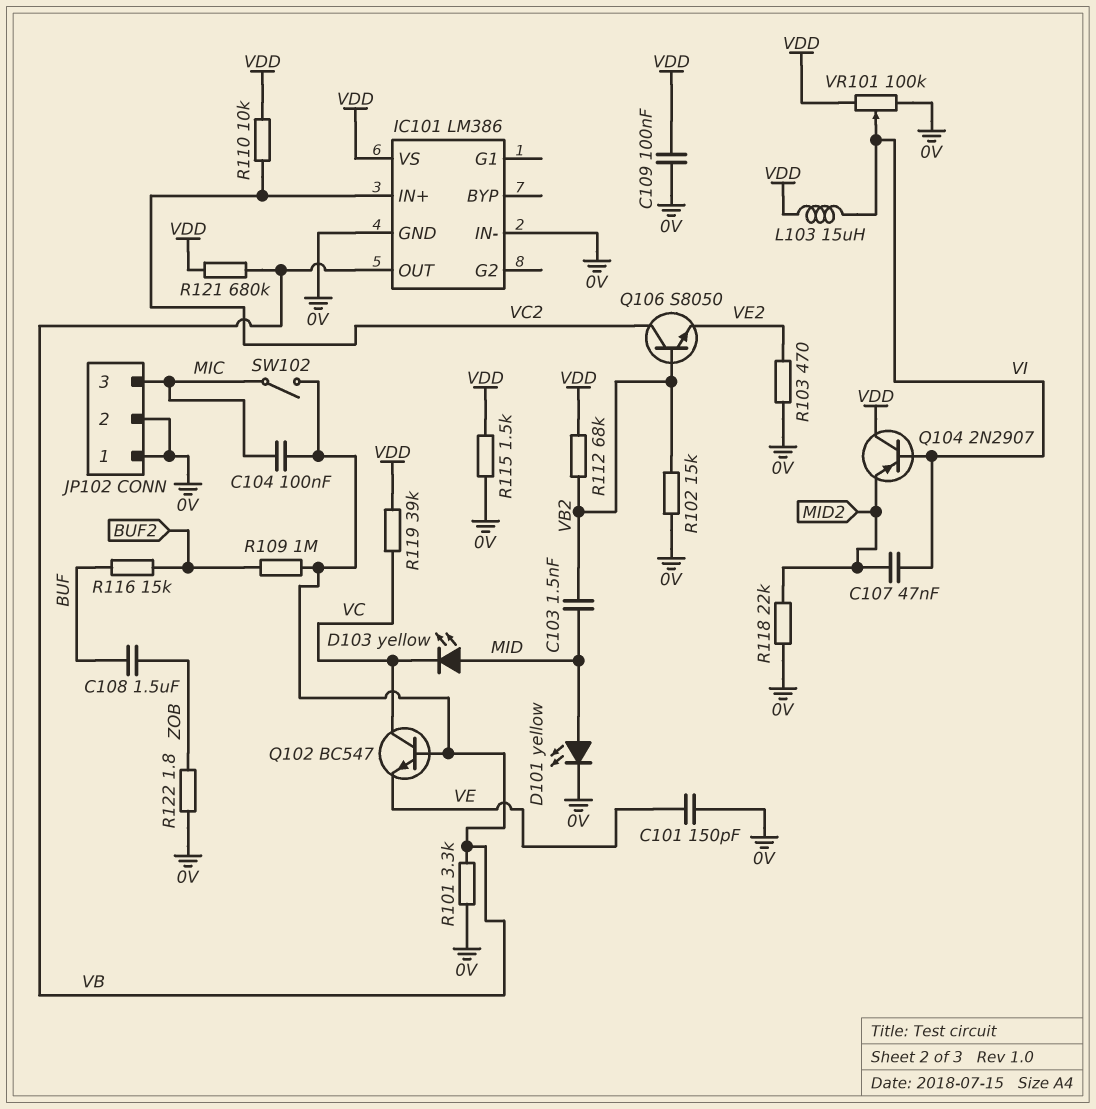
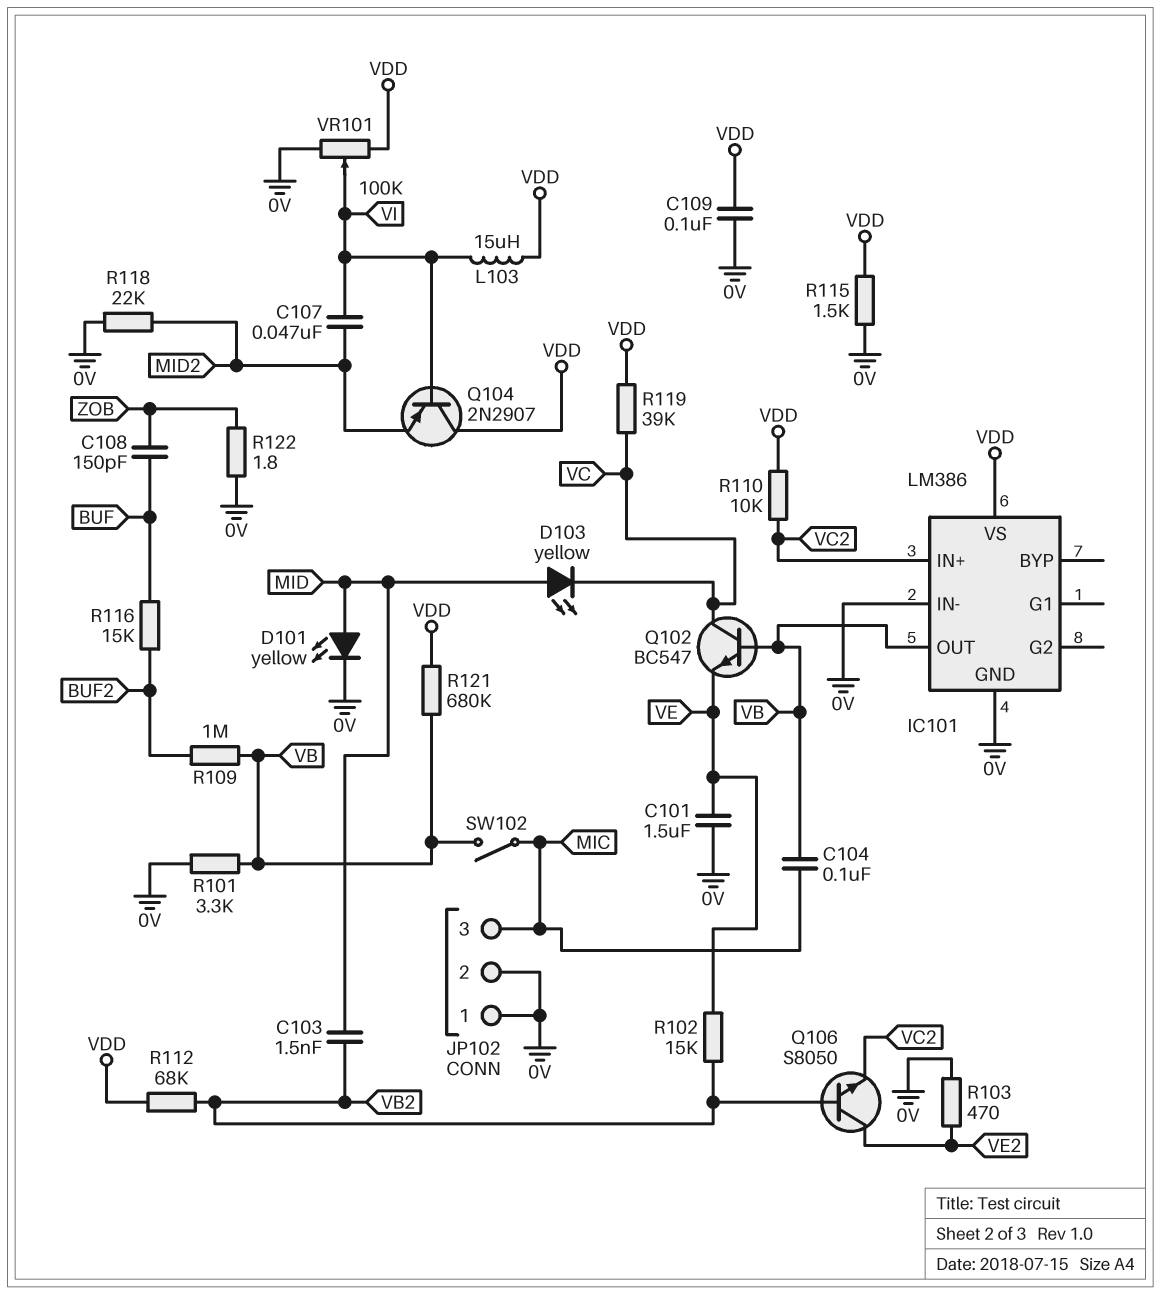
C101: 150pF (0V, VE) -> 1.5uF (0V, VE)
C108: 1.5uF (BUF, ZOB) -> 150pF (BUF, ZOB)
Q106: NPN S8050 (B VB2, C VC2, E VE2) -> NPN S8050 (B VB2, C VE2, E VC2)
R102: 15k (0V, VB2) -> 15k (VB2, VE)

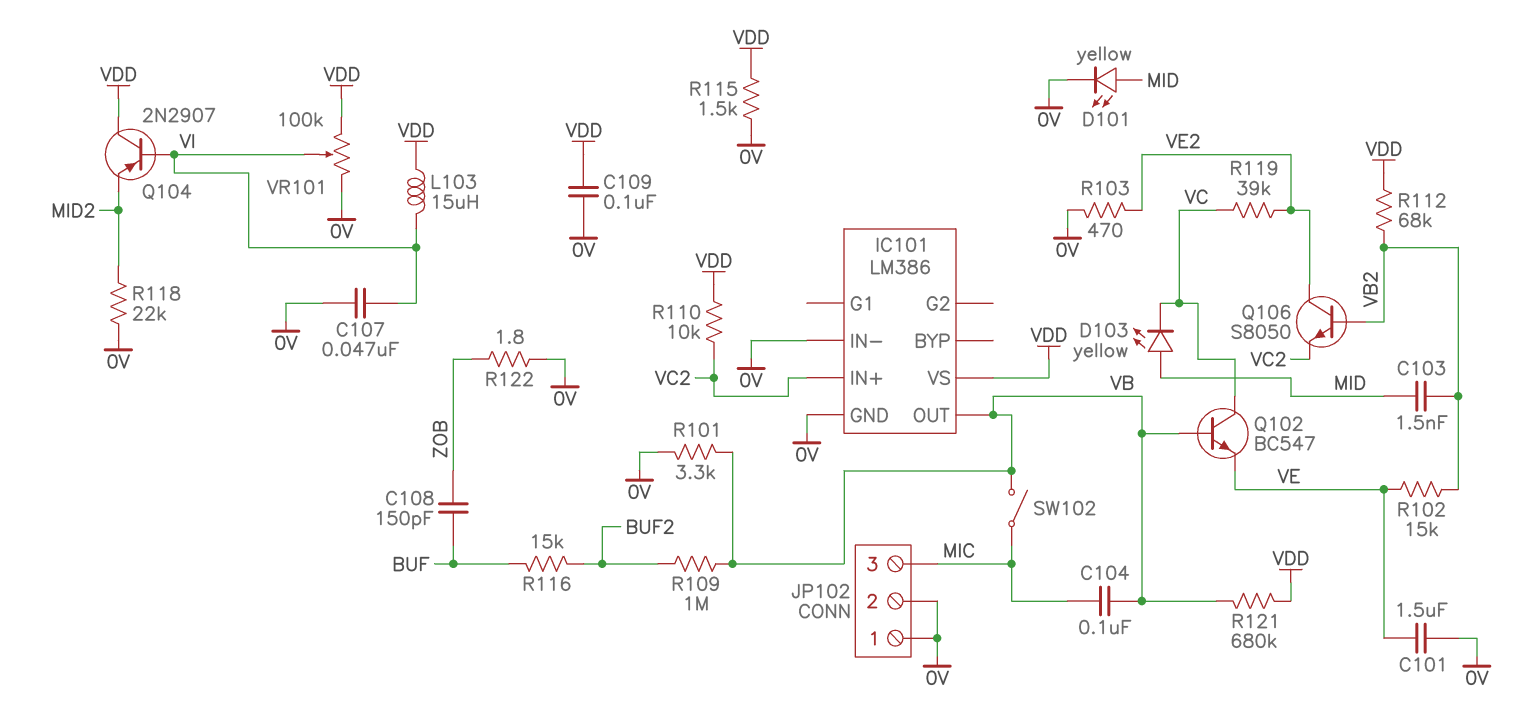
C107: 47nF (MID2, VI) -> 47nF (0V, VI)
R119: 39k (VC, VDD) -> 39k (VC, VE2)

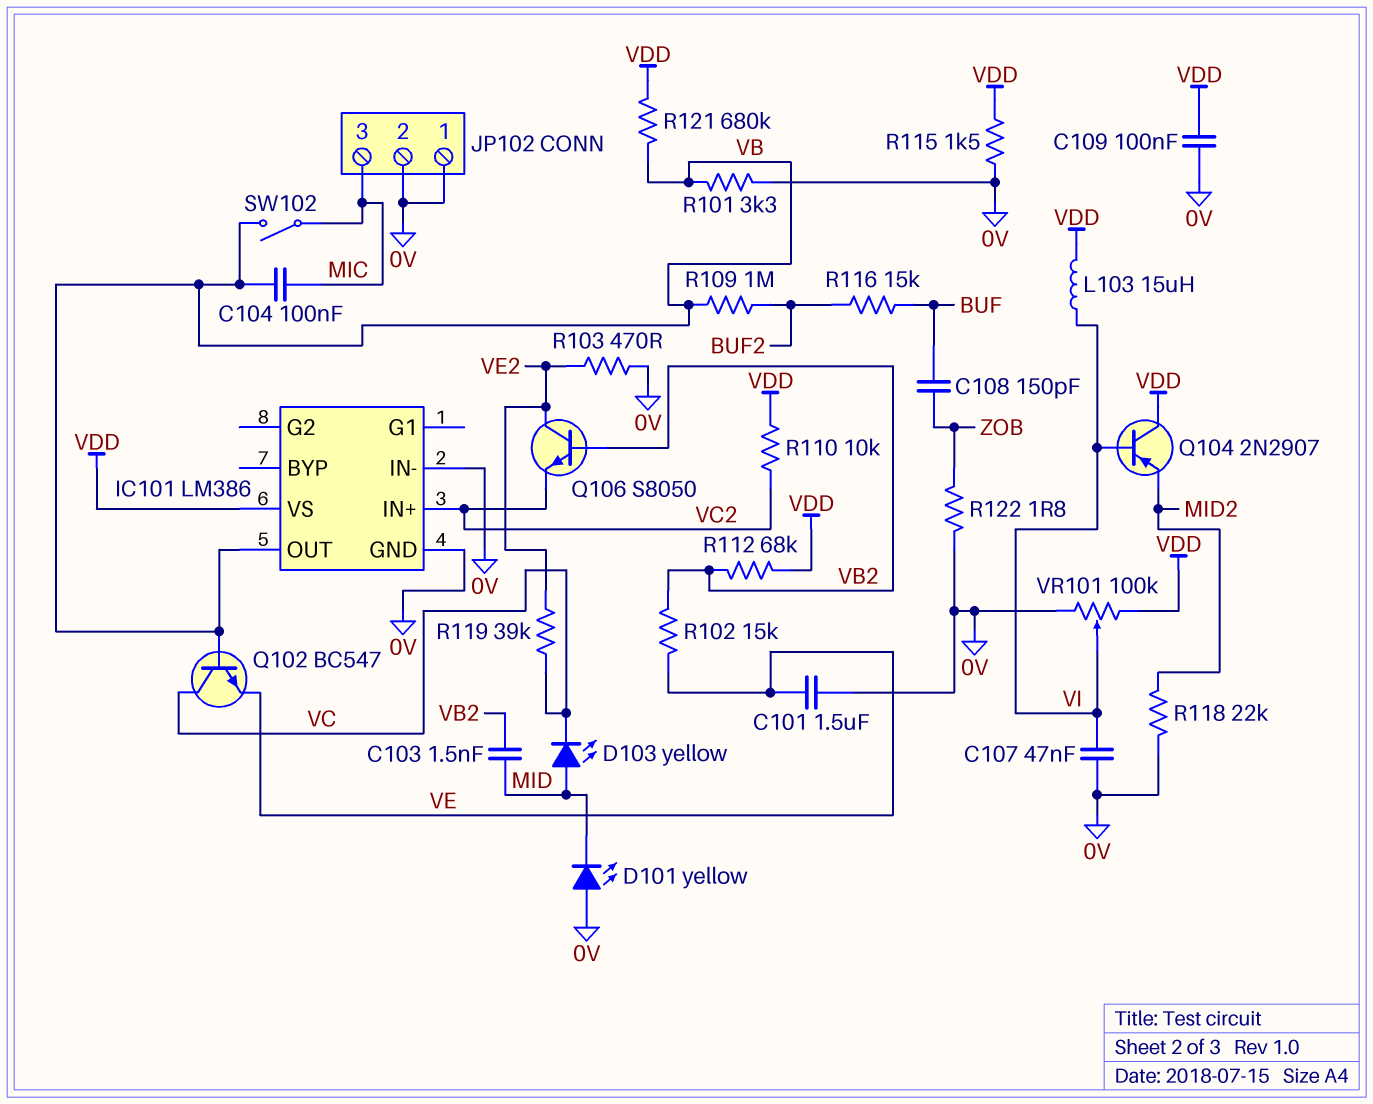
D101: LED yellow (A MID, K 0V) -> LED yellow (A 0V, K MID)

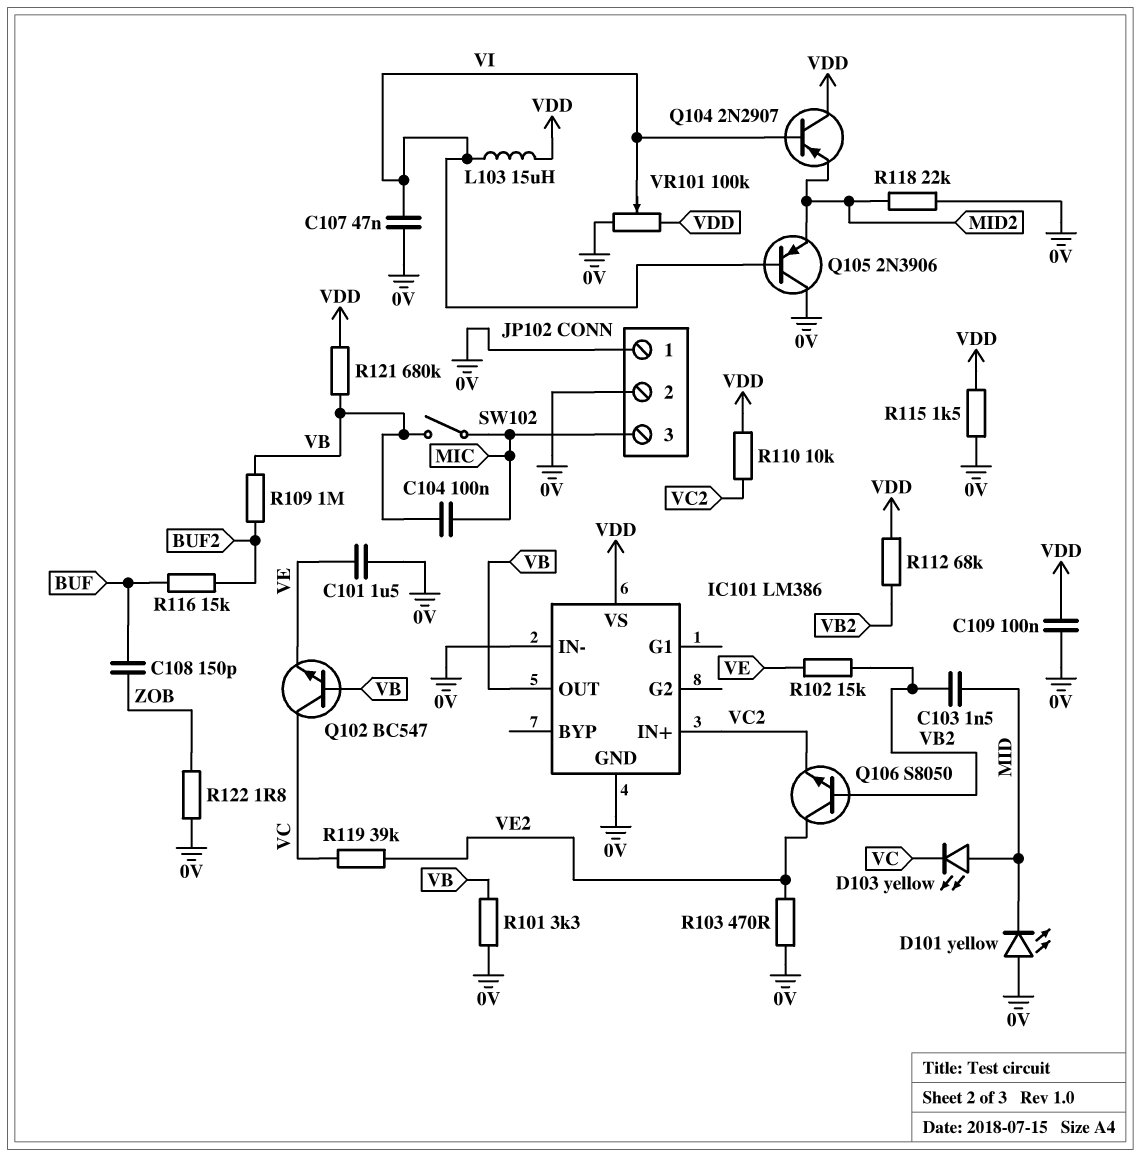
Q105: none -> PNP 2N3906 (B VI, C 0V, E MID2)

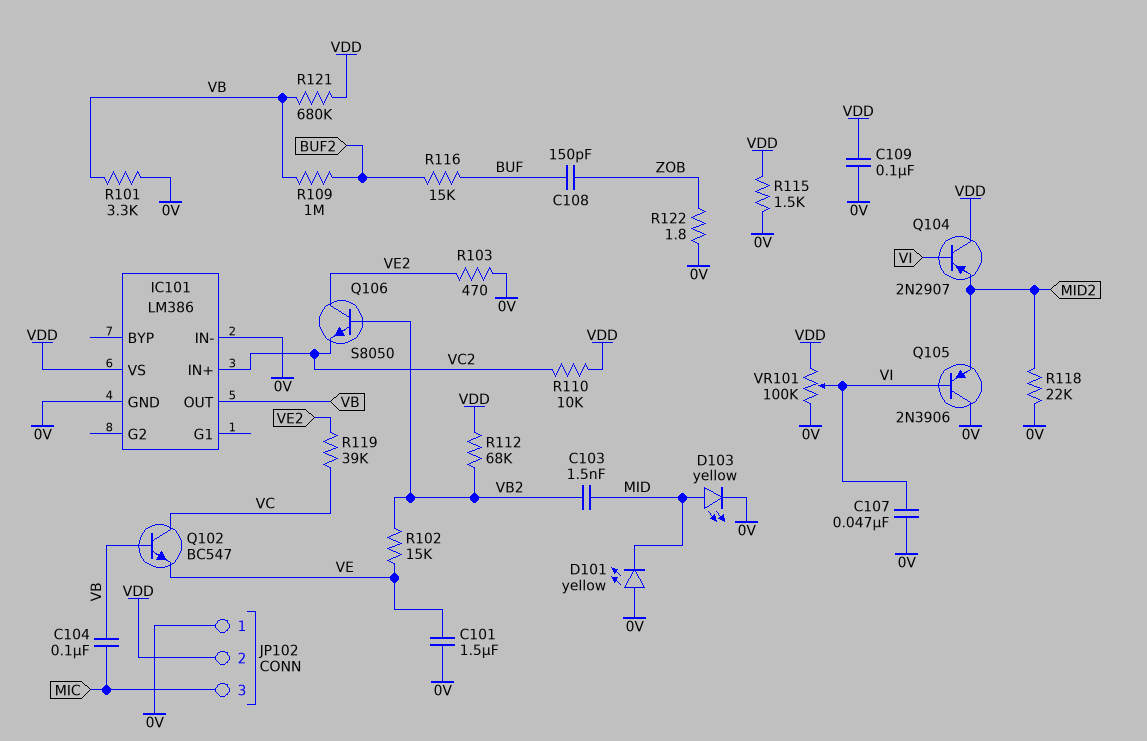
D103: LED yellow (A MID, K VC) -> LED yellow (A MID, K 0V)
JP102 pin 2: 0V -> VDD
L103: 15uH (VDD, VI) -> none
SW102: switch (MIC, VB) -> none

